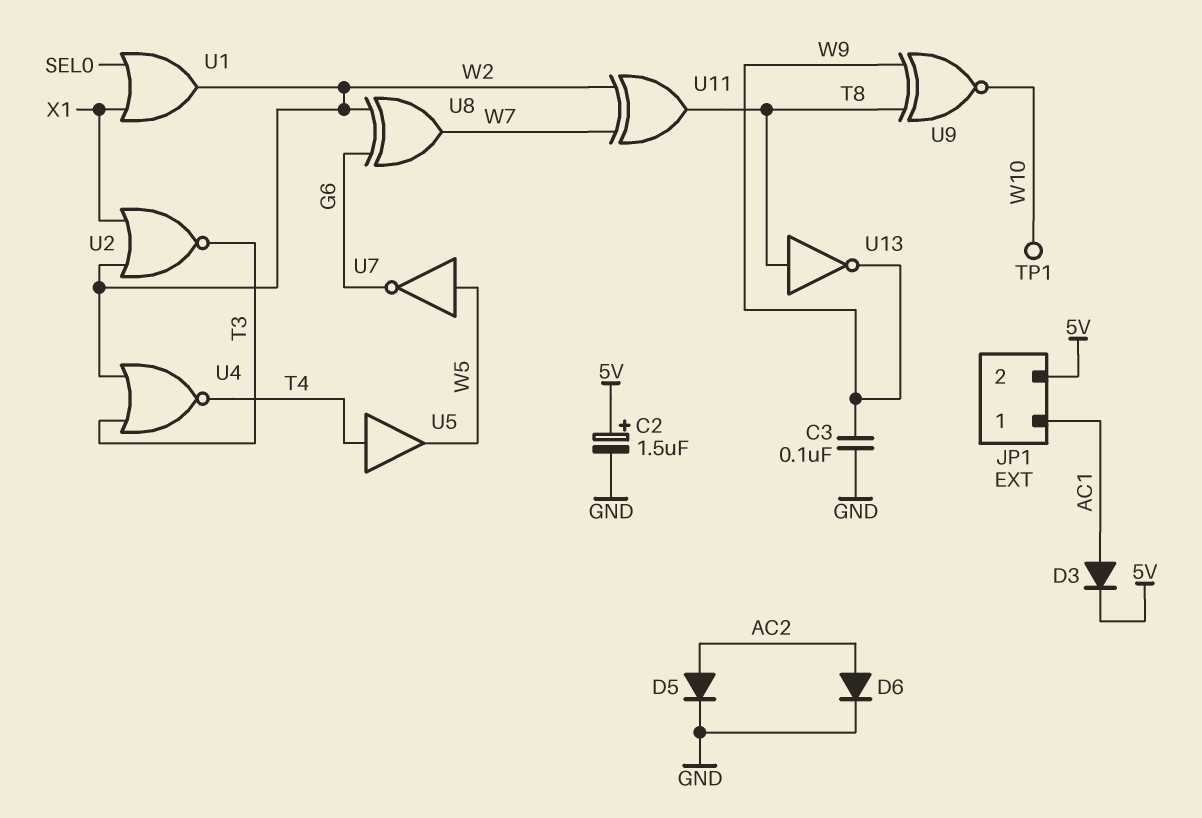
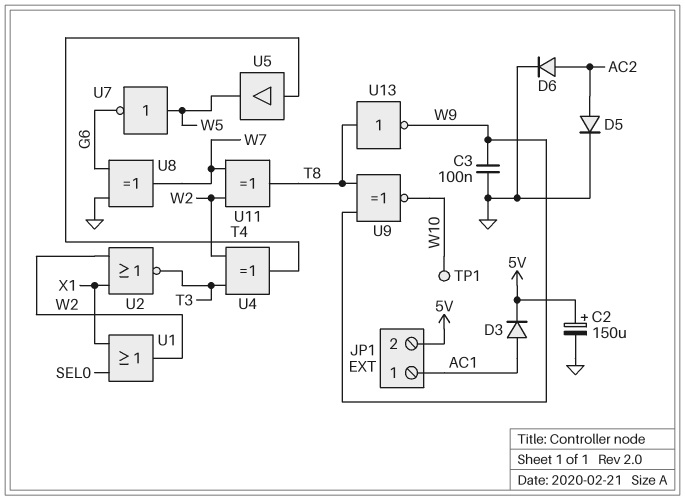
C2: 1.5uF (plus 5V, minus GND) -> 150uF (plus 5V, minus GND)
U4: NOR (in T3, in W2, out T4) -> XOR (in T3, in W2, out T4)
U8: XOR (in G6, in W2, out W7) -> XOR (in G6, in GND, out W7)

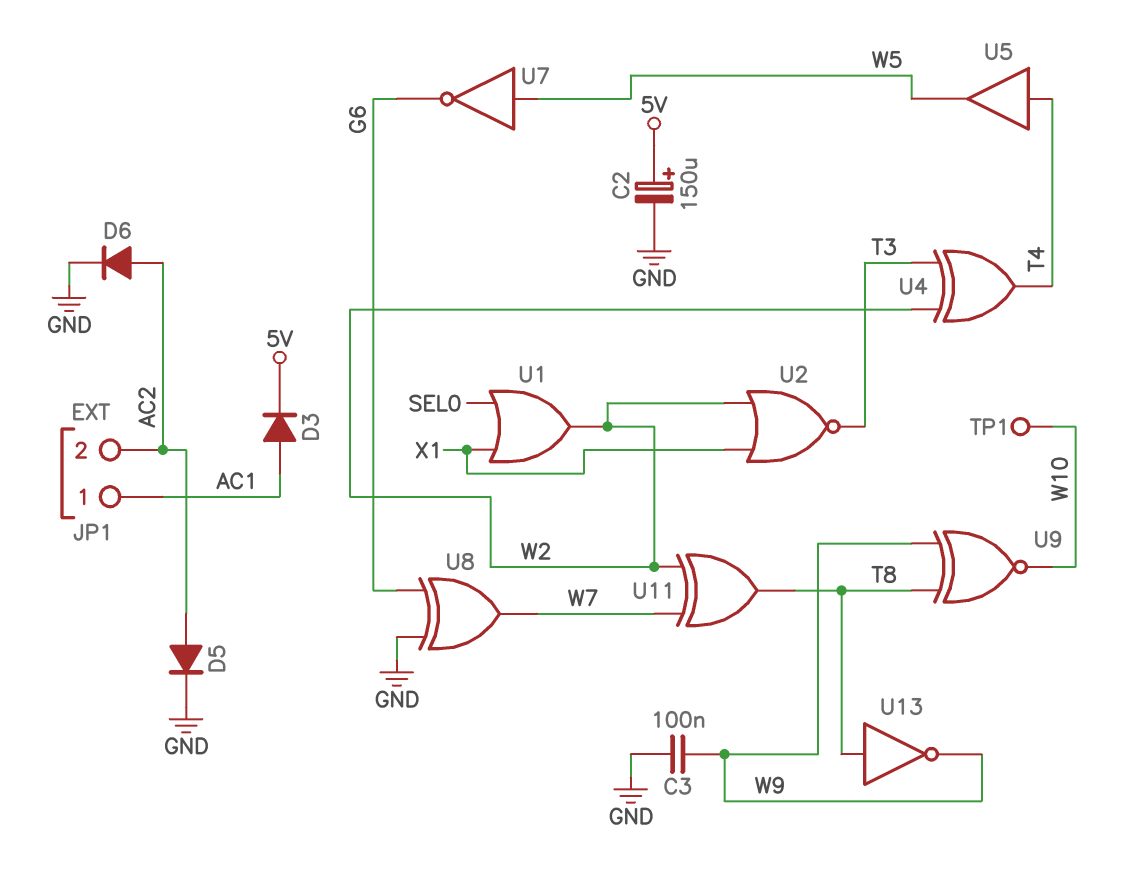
JP1 pin 2: 5V -> AC2

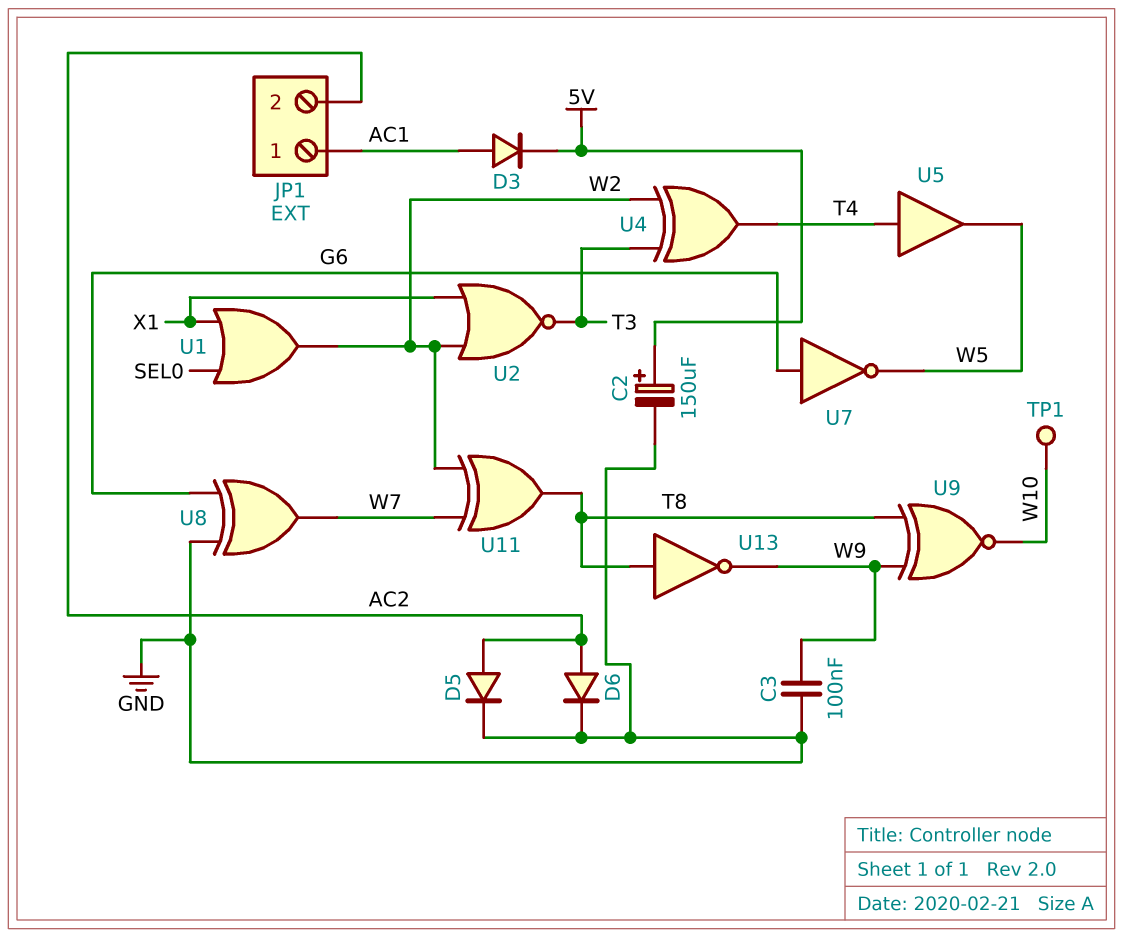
U7: NOT (in W5, out G6) -> NOT (in G6, out W5)

